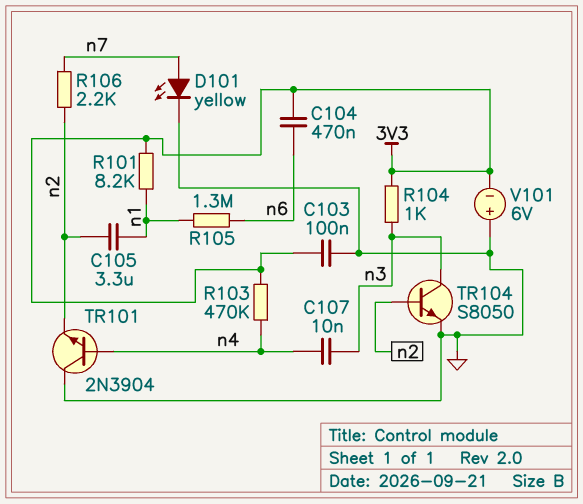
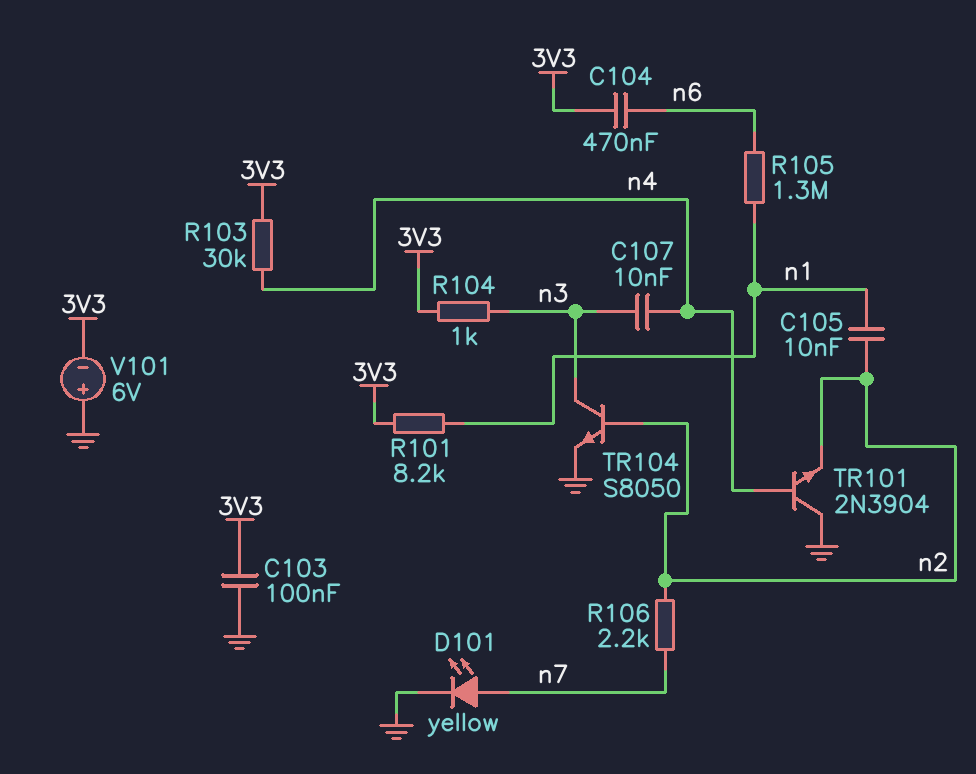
C105: 3.3uF (n1, n2) -> 10nF (n1, n2)
R103: 470k (3V3, n4) -> 30k (3V3, n4)

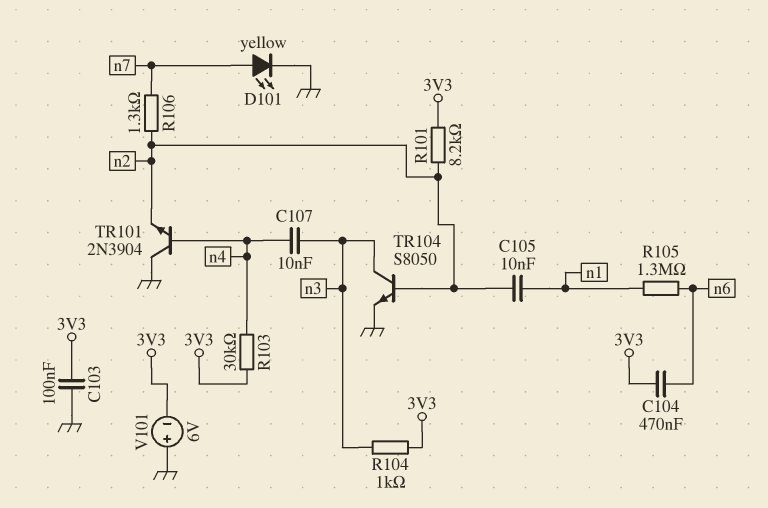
R101: 8.2k (3V3, n1) -> 8.2k (3V3, n2)
R106: 2.2k (n2, n7) -> 1.3k (n2, n7)

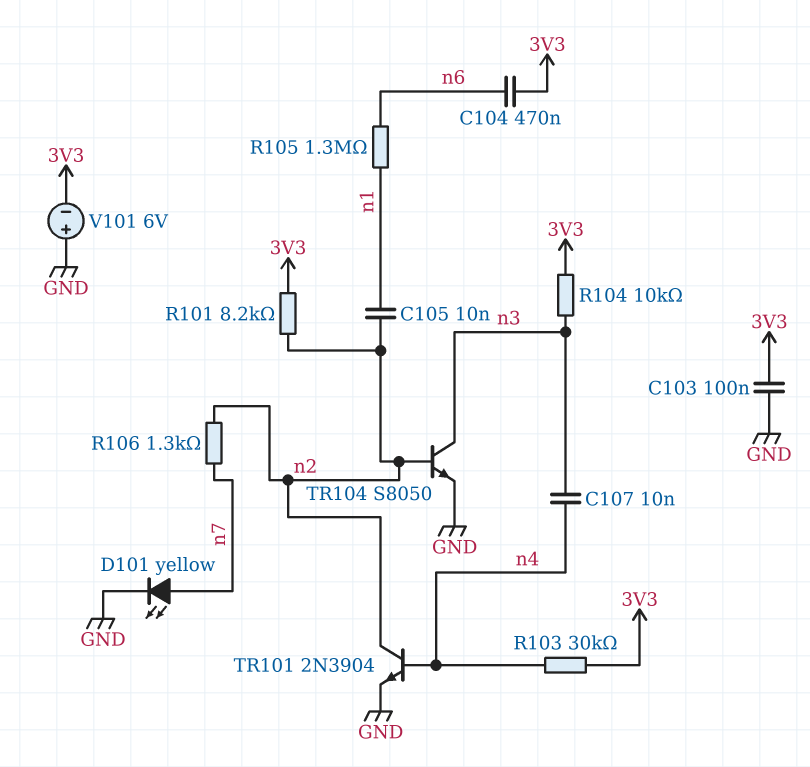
R104: 1k (3V3, n3) -> 10k (3V3, n3)
TR101: NPN 2N3904 (B n4, C GND, E n2) -> NPN 2N3904 (B n4, C n2, E GND)

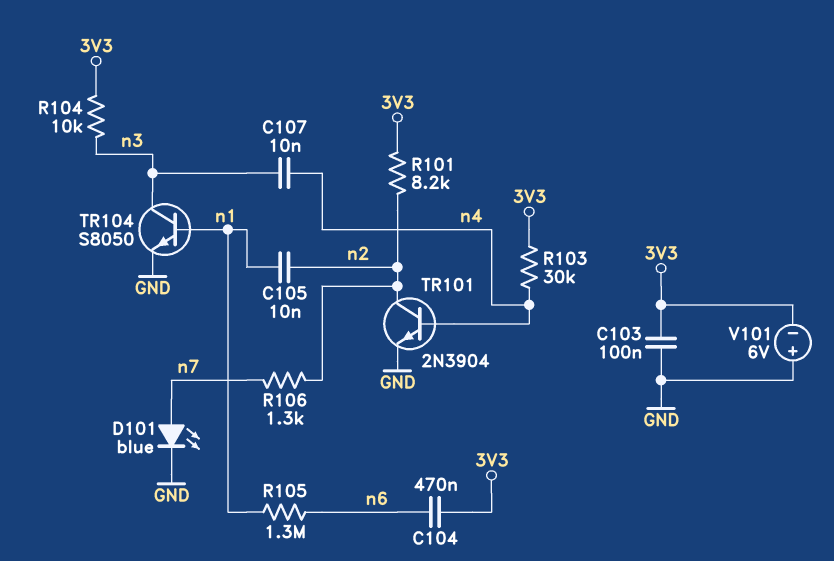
D101: LED yellow (A n7, K GND) -> LED blue (A n7, K GND)
TR104: NPN S8050 (B n2, C n3, E GND) -> NPN S8050 (B n1, C n3, E GND)

